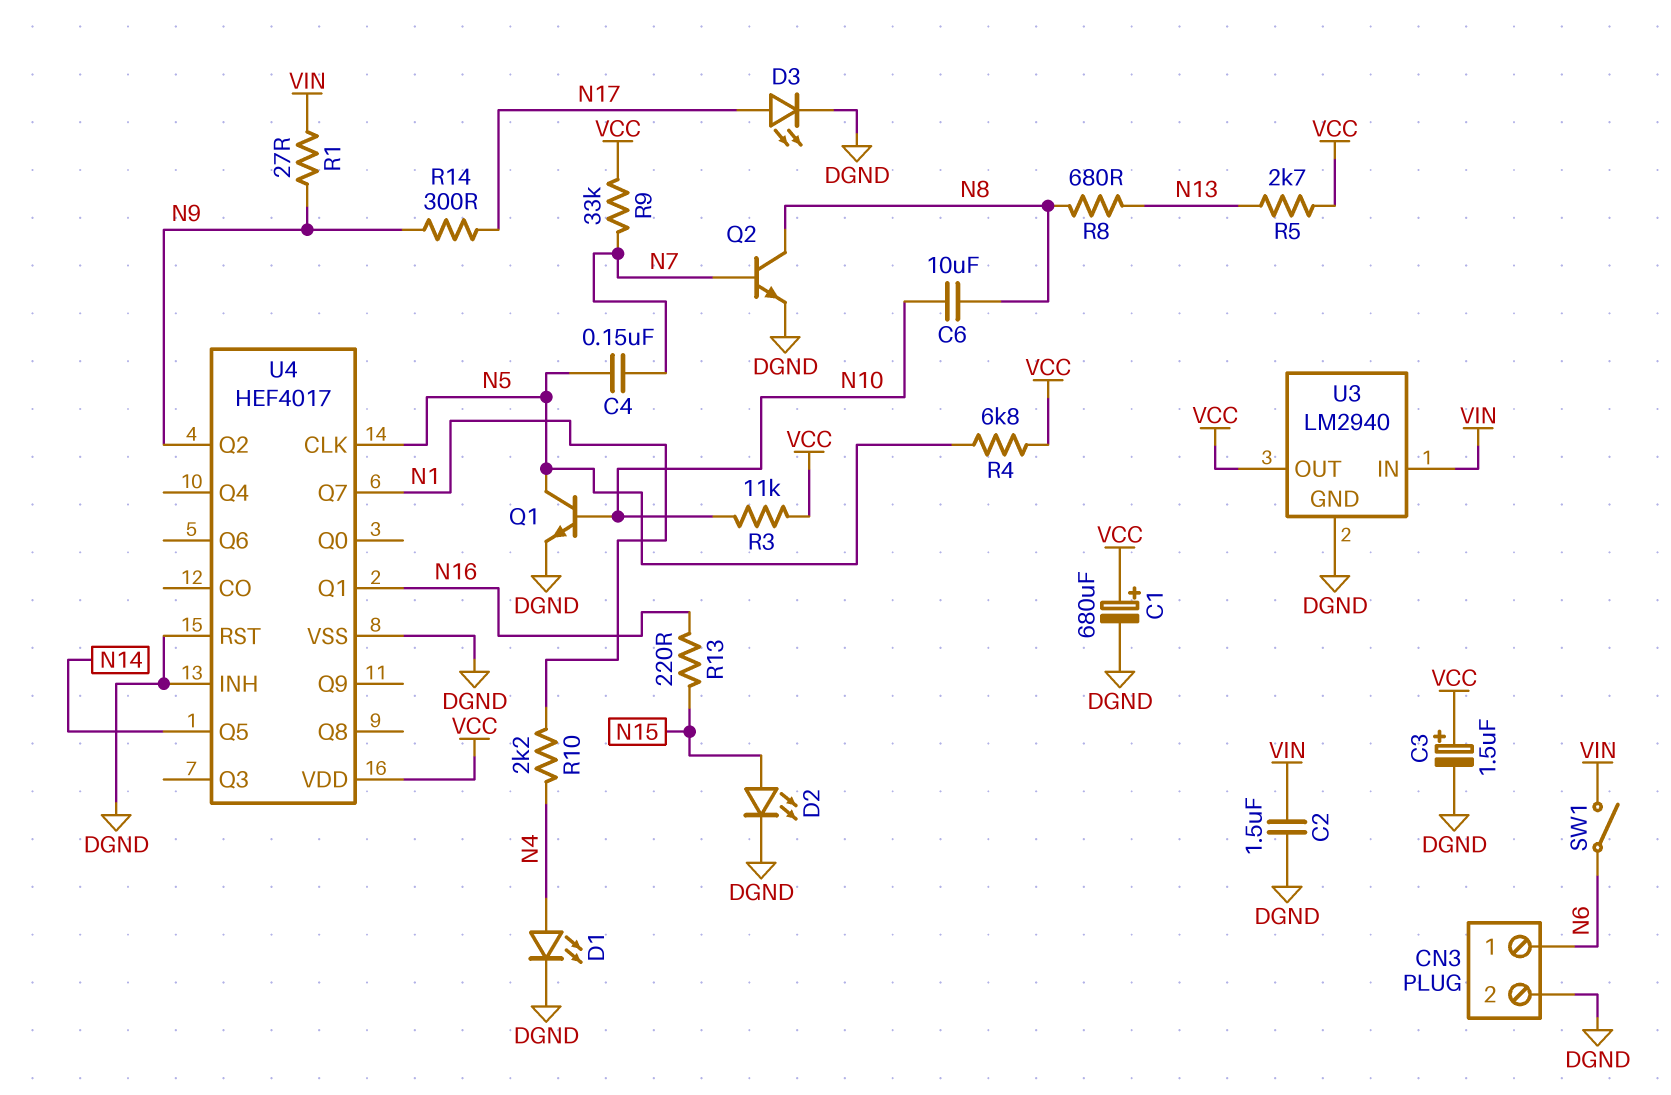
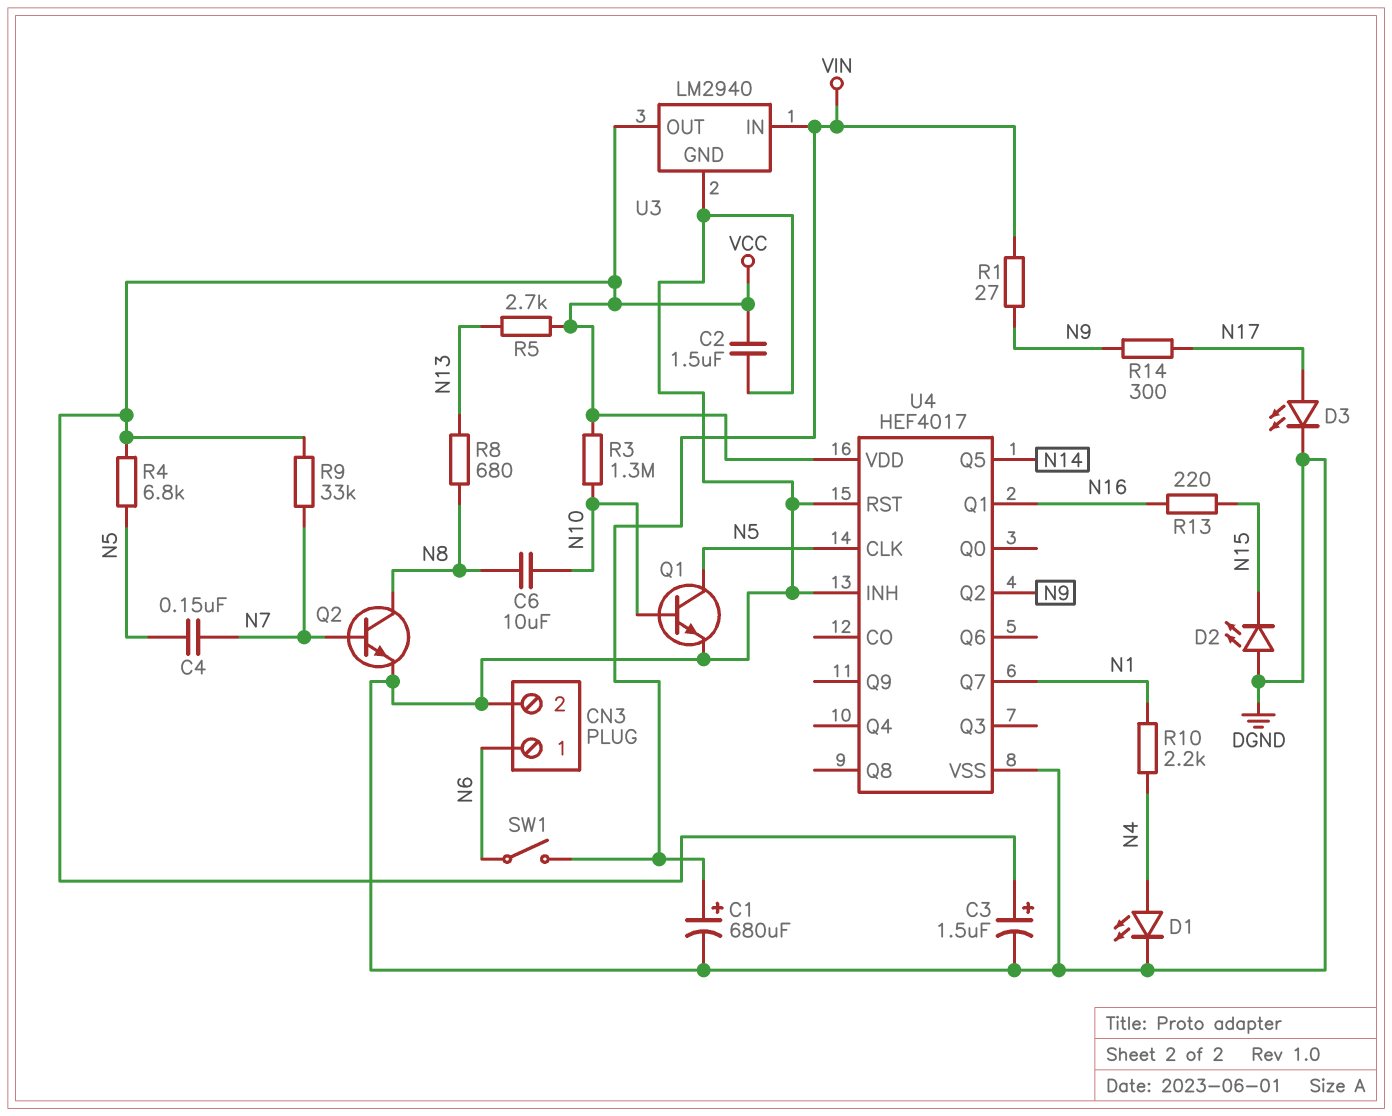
C1: 680uF (plus VCC, minus DGND) -> 680uF (plus VIN, minus DGND)
C2: 1.5uF (DGND, VIN) -> 1.5uF (DGND, VCC)
D2: LED (A N15, K DGND) -> LED (A DGND, K N15)
R3: 11k (N10, VCC) -> 1.3M (N10, VCC)

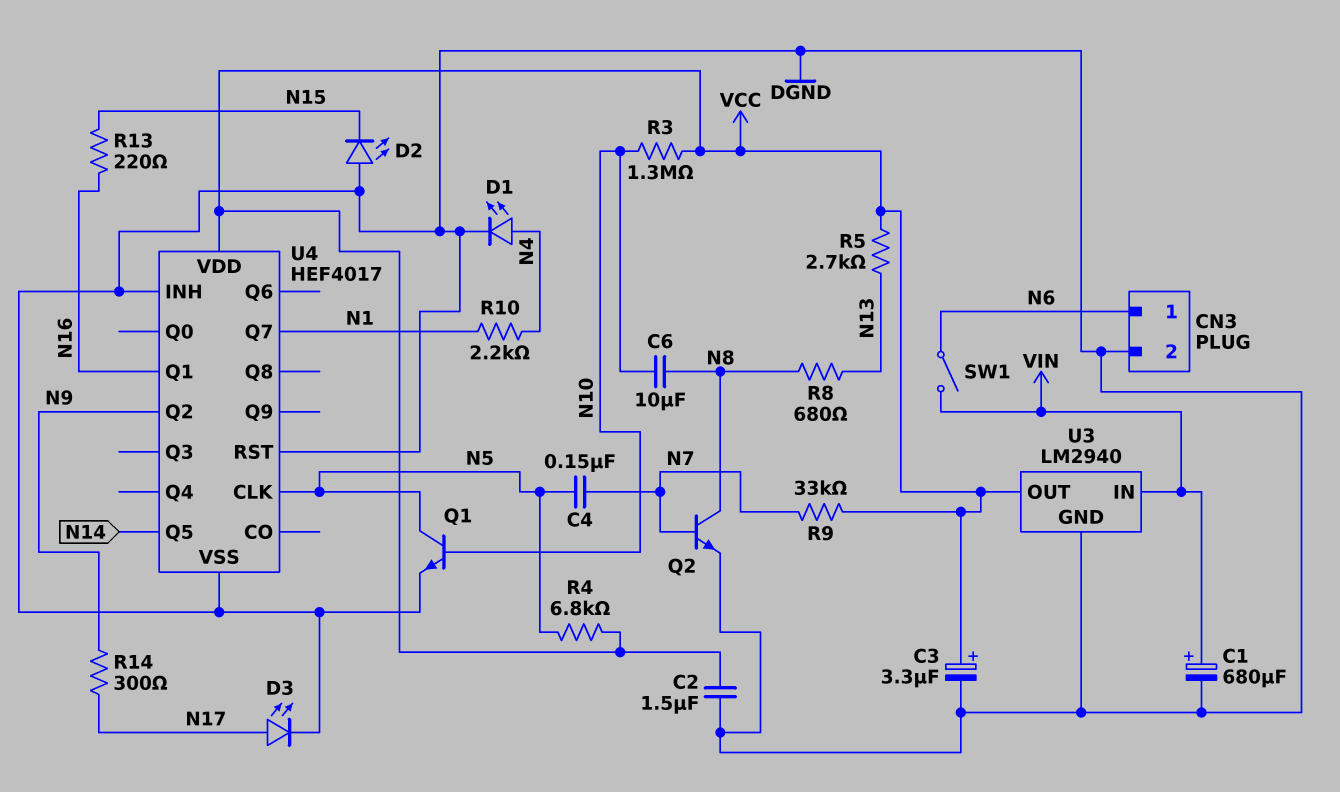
C3: 1.5uF (plus VCC, minus DGND) -> 3.3uF (plus VCC, minus DGND)
R1: 27 (N9, VIN) -> none

